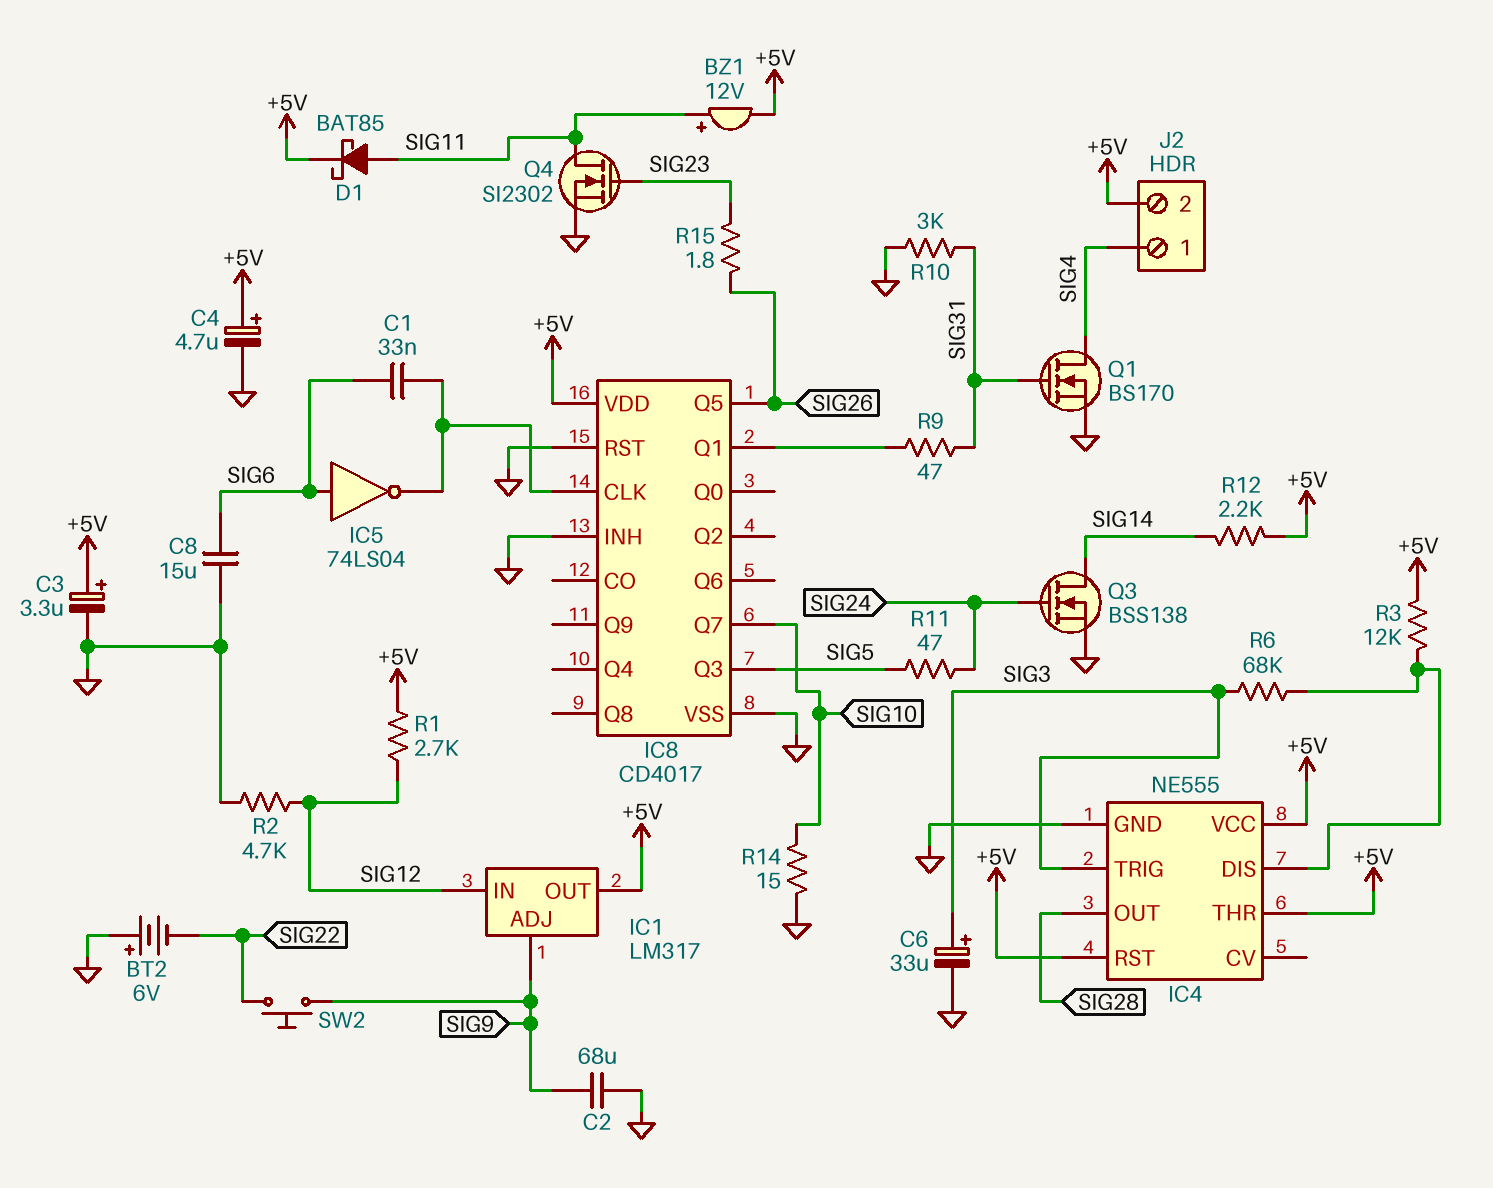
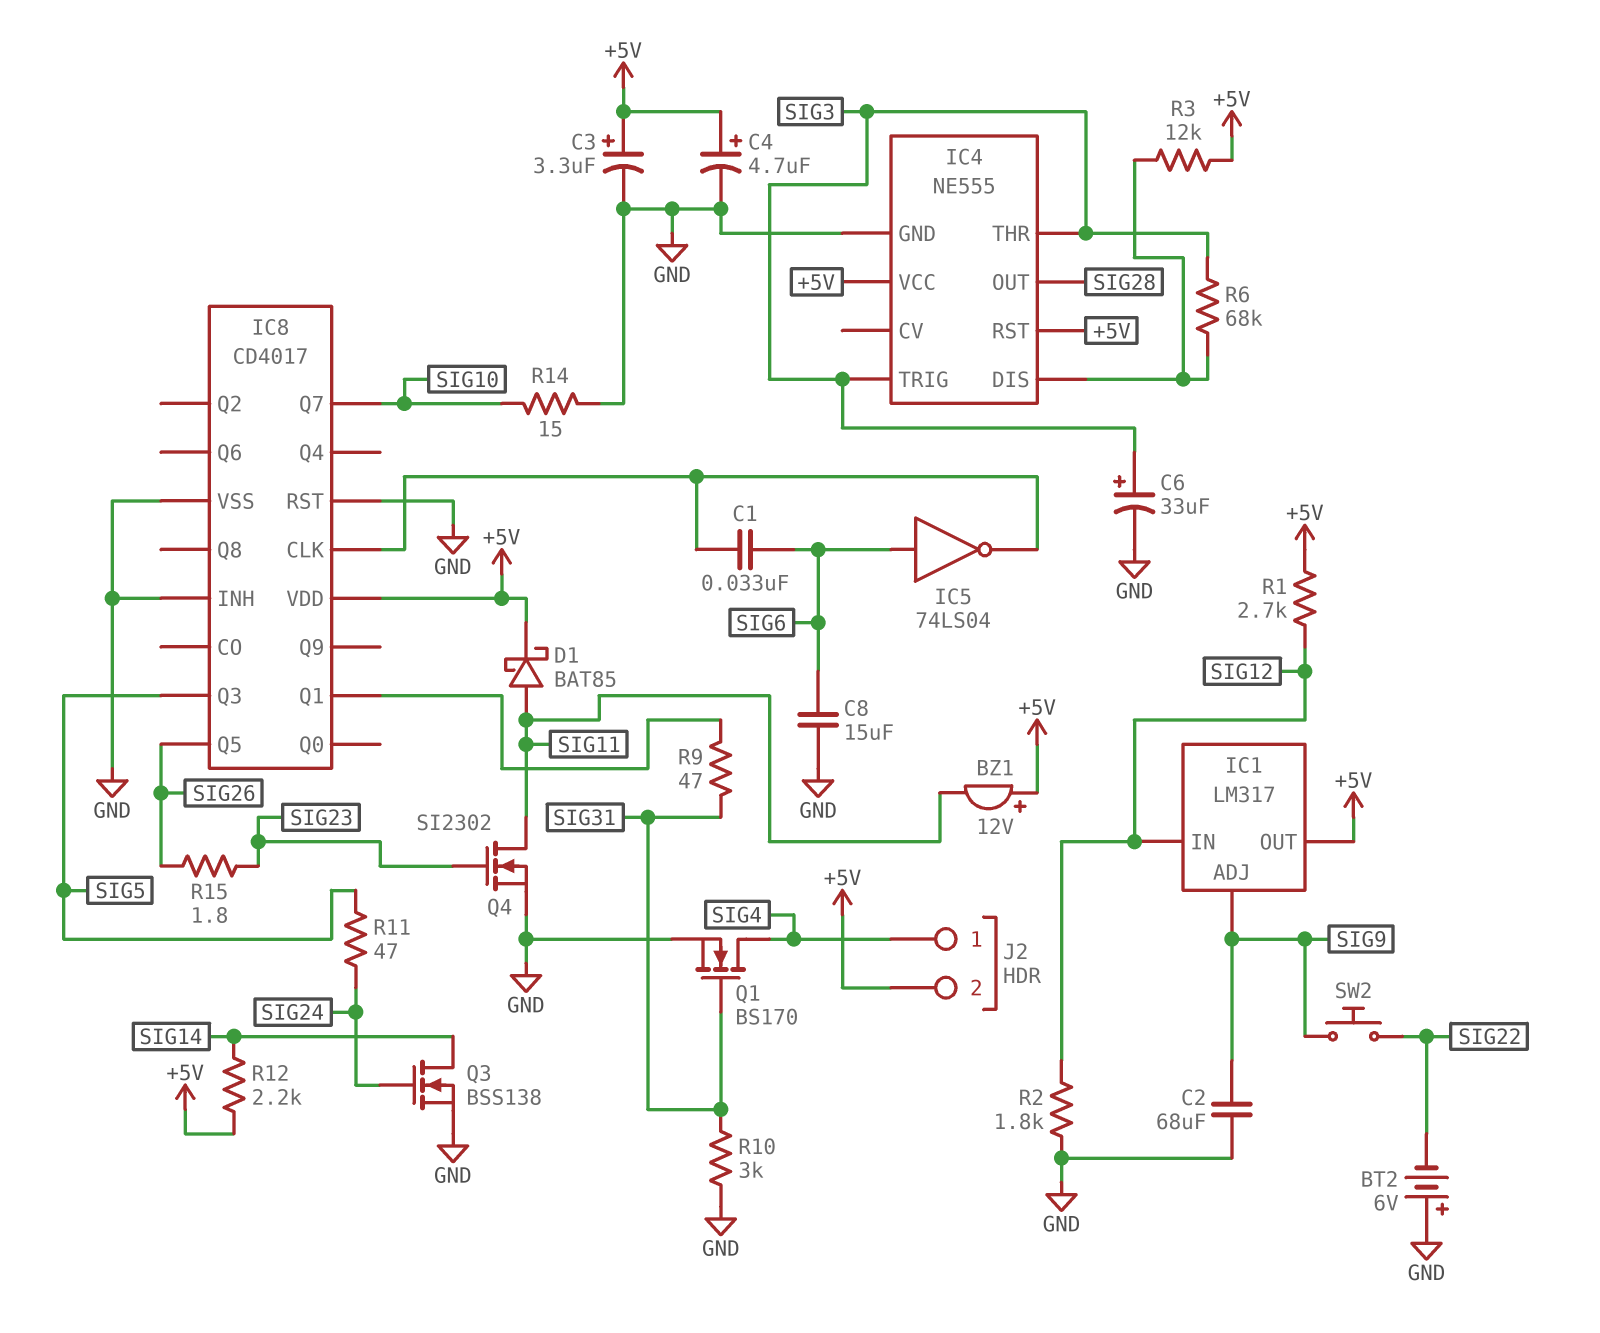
BZ1: buzzer 12V (plus SIG11, minus +5V) -> buzzer 12V (plus +5V, minus SIG11)
IC4 pin THR: +5V -> SIG3
R2: 4.7k (GND, SIG12) -> 1.8k (GND, SIG12)

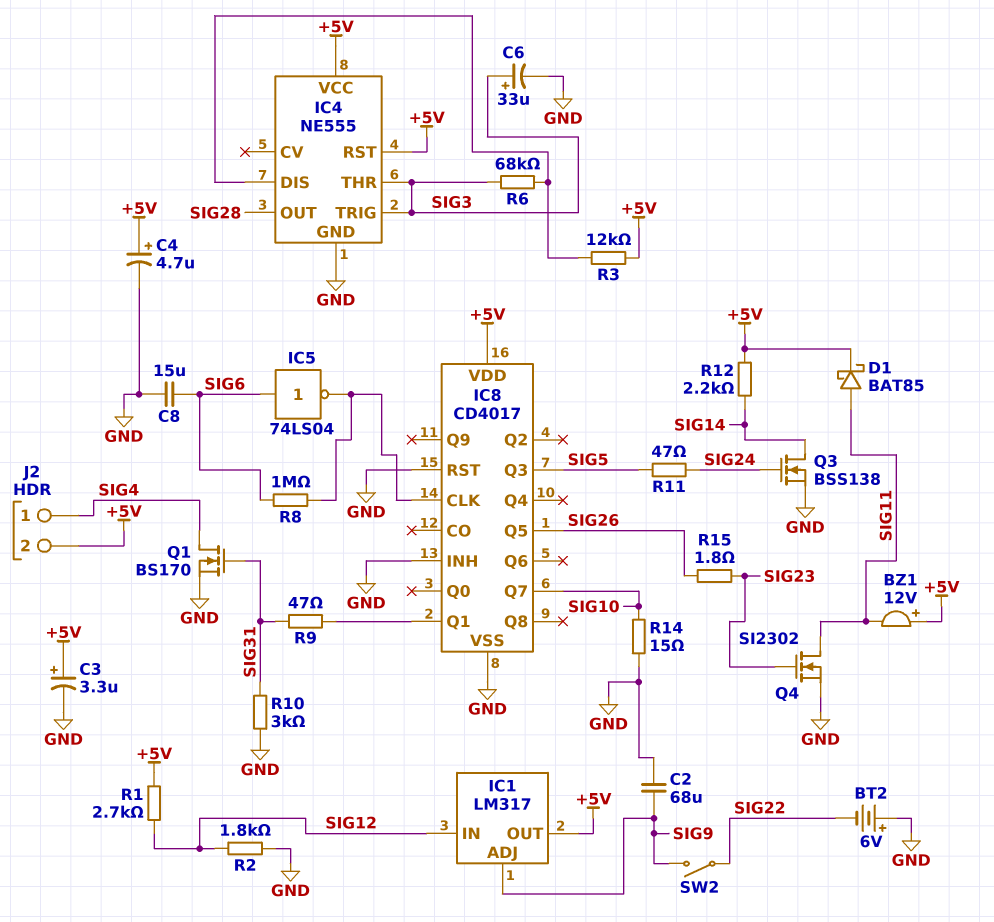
C1: 33nF (IC8/CLK, SIG6) -> none
R8: none -> 1M (IC8/CLK, SIG6)
SW2: button (SIG9, SIG22) -> switch (SIG9, SIG22)

